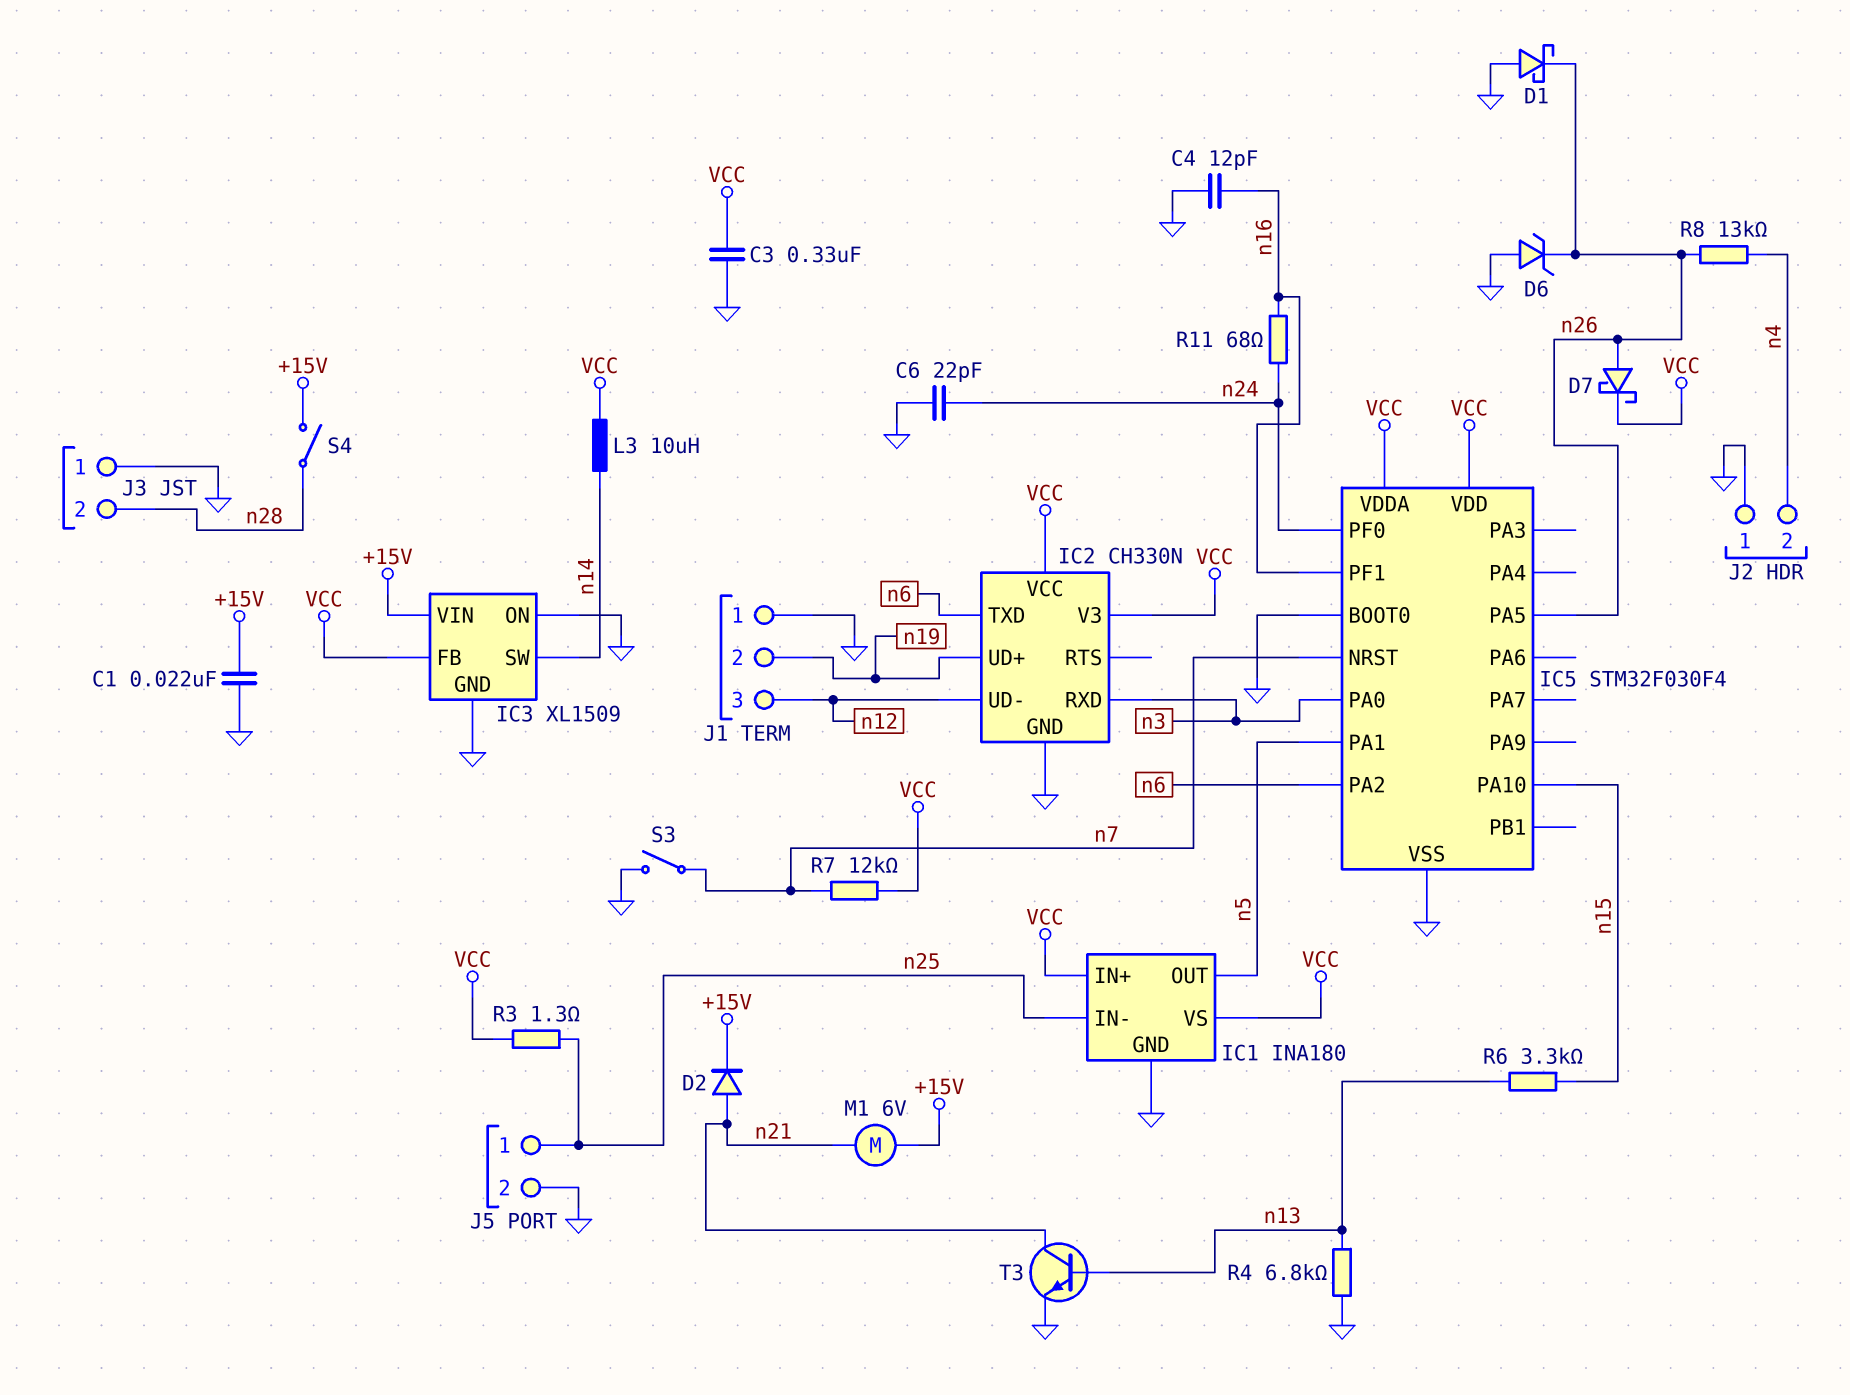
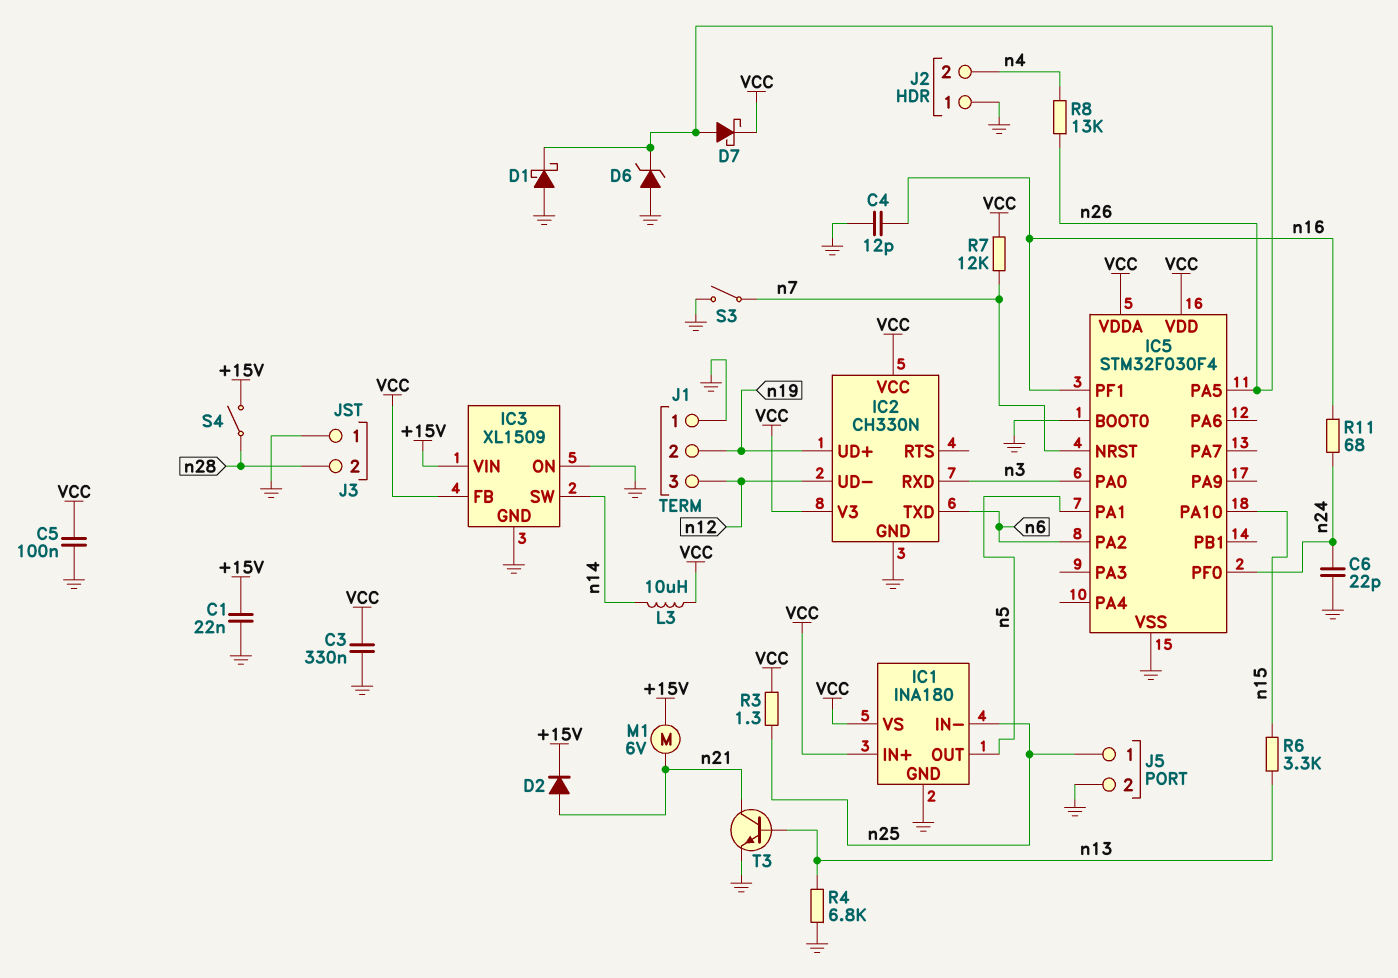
C5: none -> 100nF (GND, VCC)

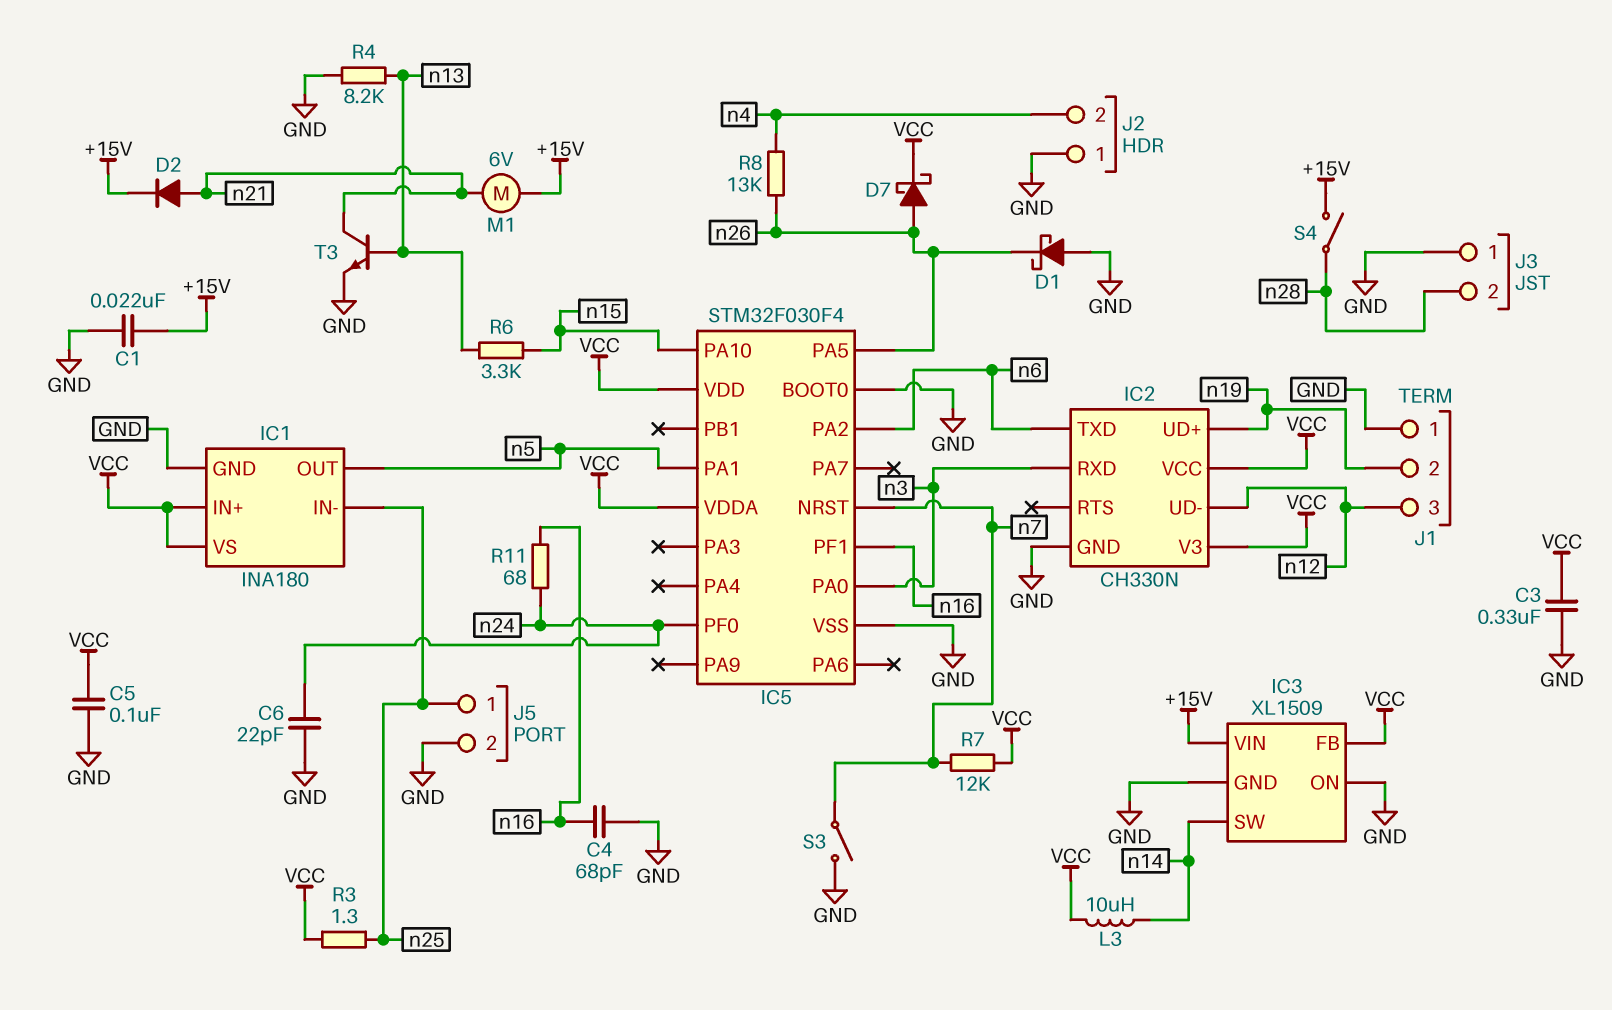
C4: 12pF (GND, n16) -> 68pF (GND, n16)
D6: zener (A GND, K n26) -> none
R4: 6.8k (GND, n13) -> 8.2k (GND, n13)

